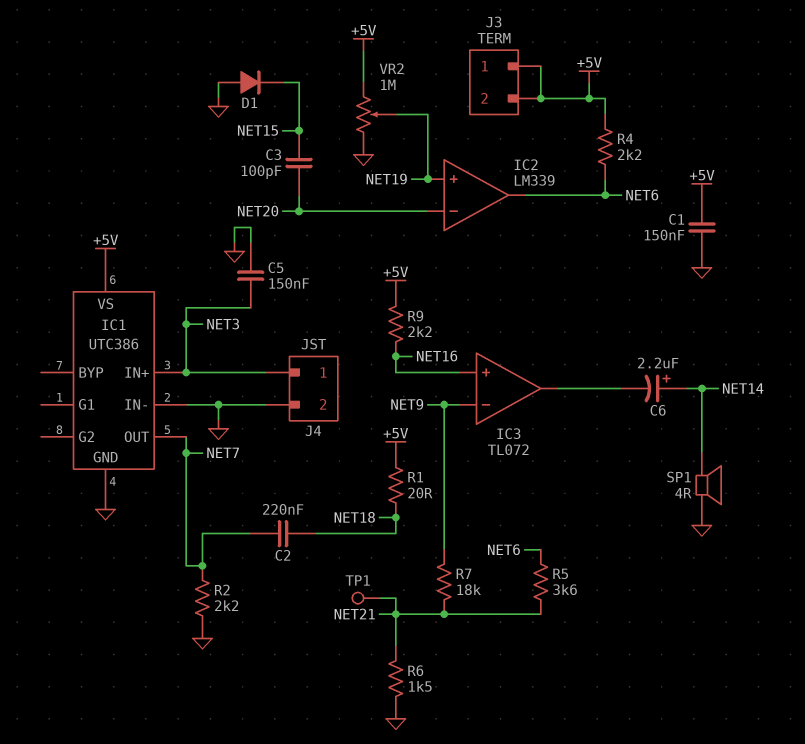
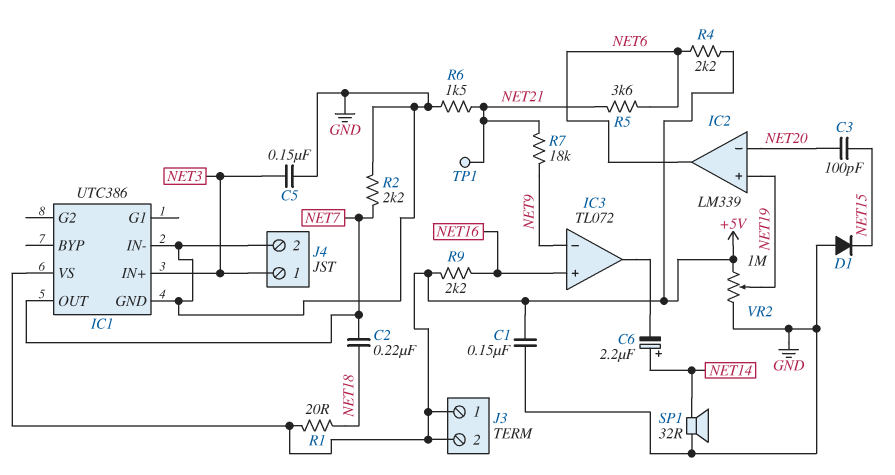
SP1: speaker 4R (GND, NET14) -> speaker 32R (GND, NET14)

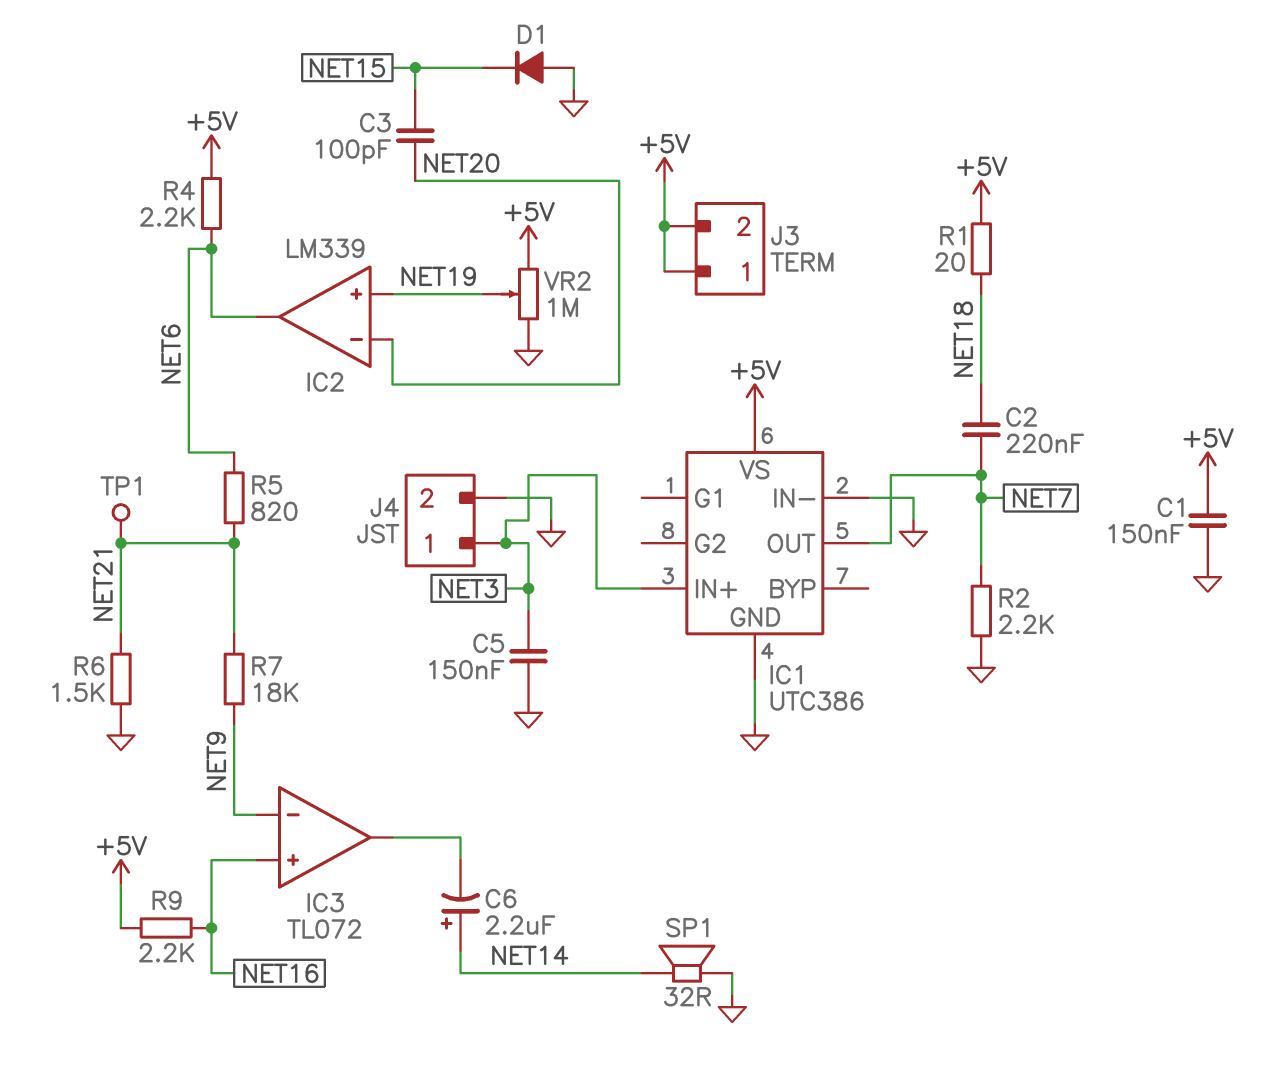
R5: 3.6k (NET6, NET21) -> 820 (NET6, NET21)

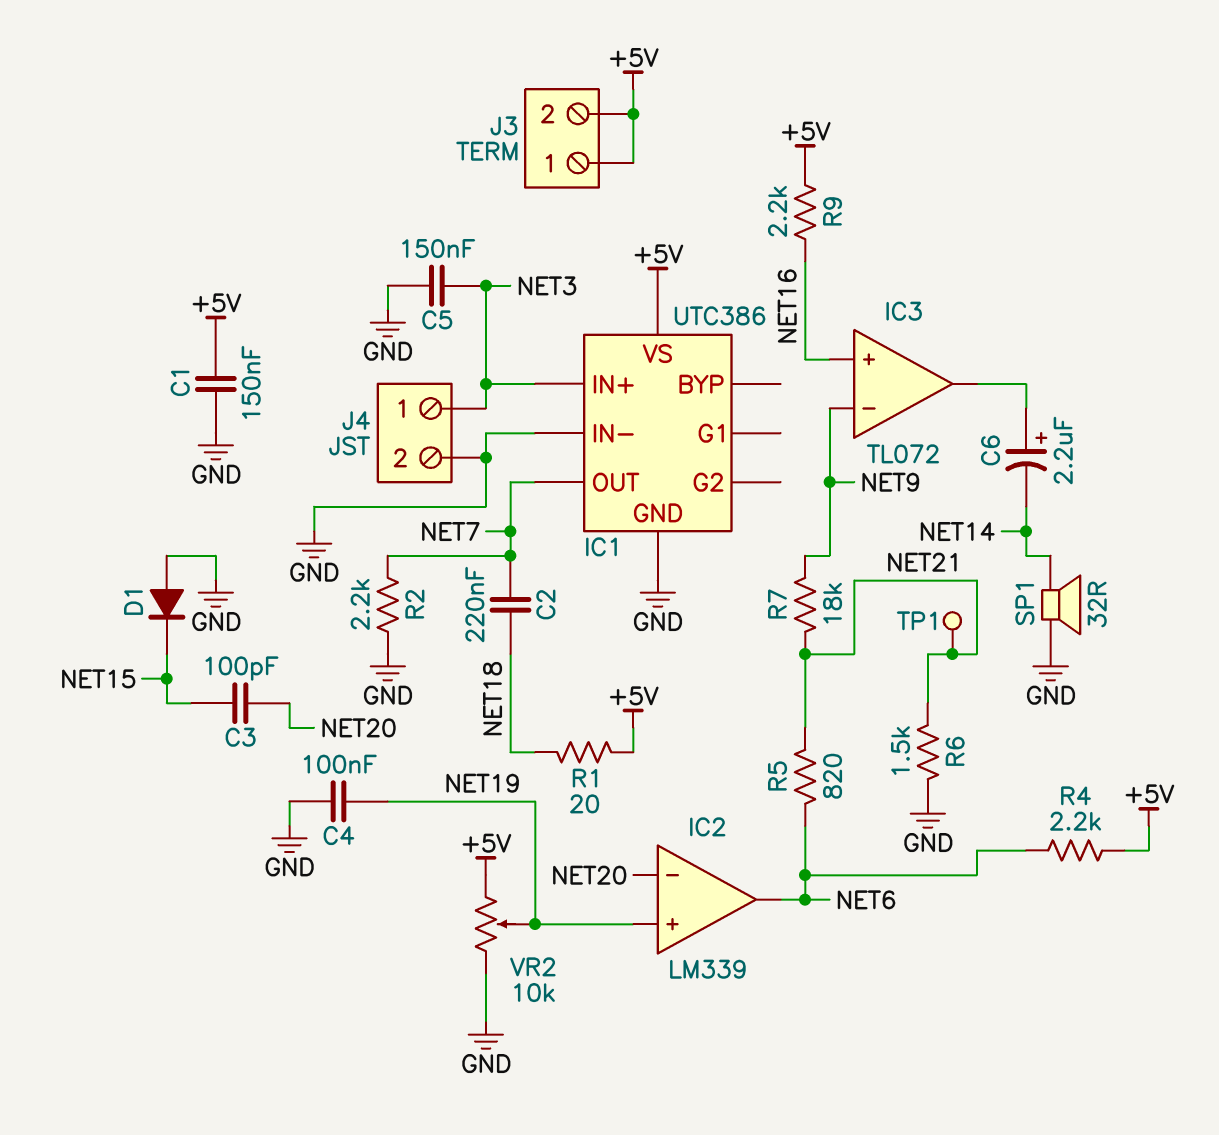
C4: none -> 100nF (GND, NET19)
C6: 2.2uF (plus NET14, minus IC3/out) -> 2.2uF (plus IC3/out, minus NET14)
VR2: 1M (+5V, GND, wiper NET19) -> 10k (+5V, GND, wiper NET19)

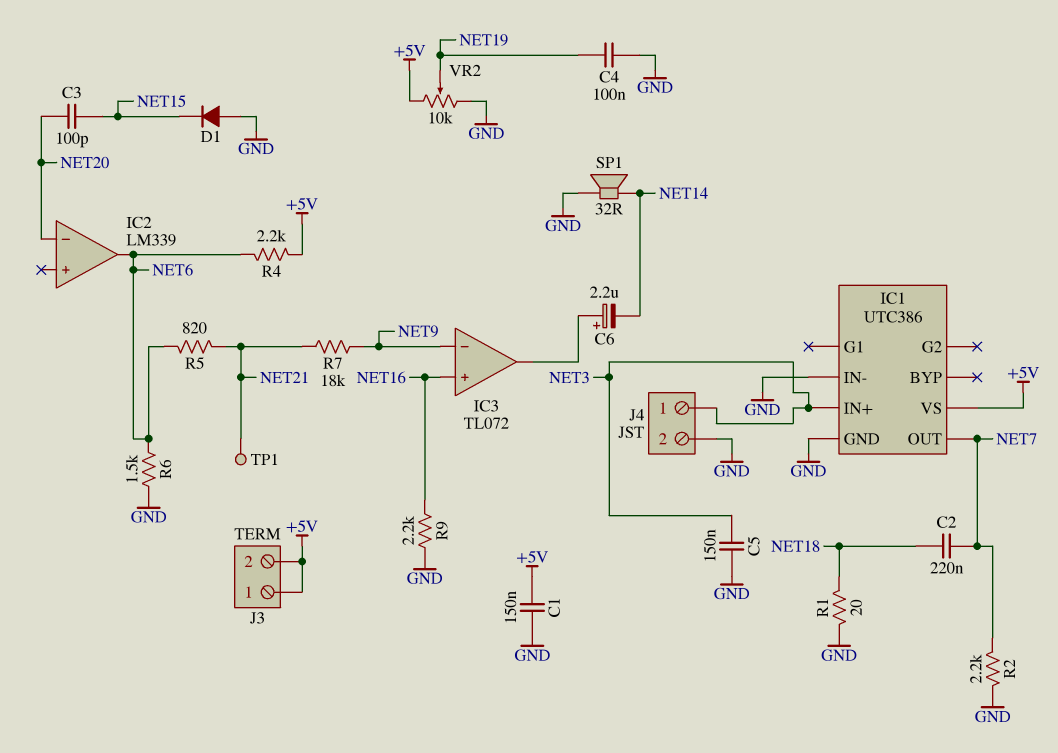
IC2 pin in+: NET19 -> none
R1: 20 (+5V, NET18) -> 20 (GND, NET18)
R6: 1.5k (GND, NET21) -> 1.5k (GND, NET6)
R9: 2.2k (+5V, NET16) -> 2.2k (GND, NET16)

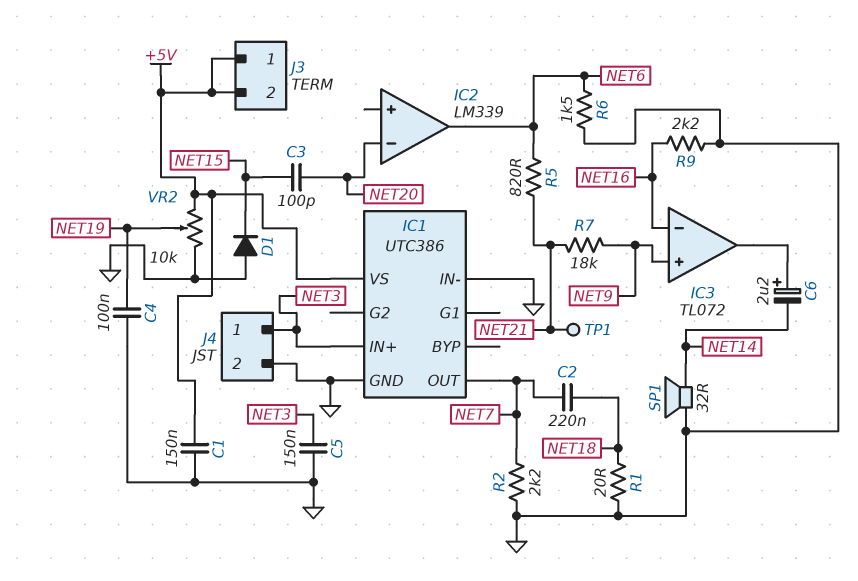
IC3 pin in+: NET16 -> NET9
IC3 pin in-: NET9 -> NET16
R4: 2.2k (+5V, NET6) -> none

